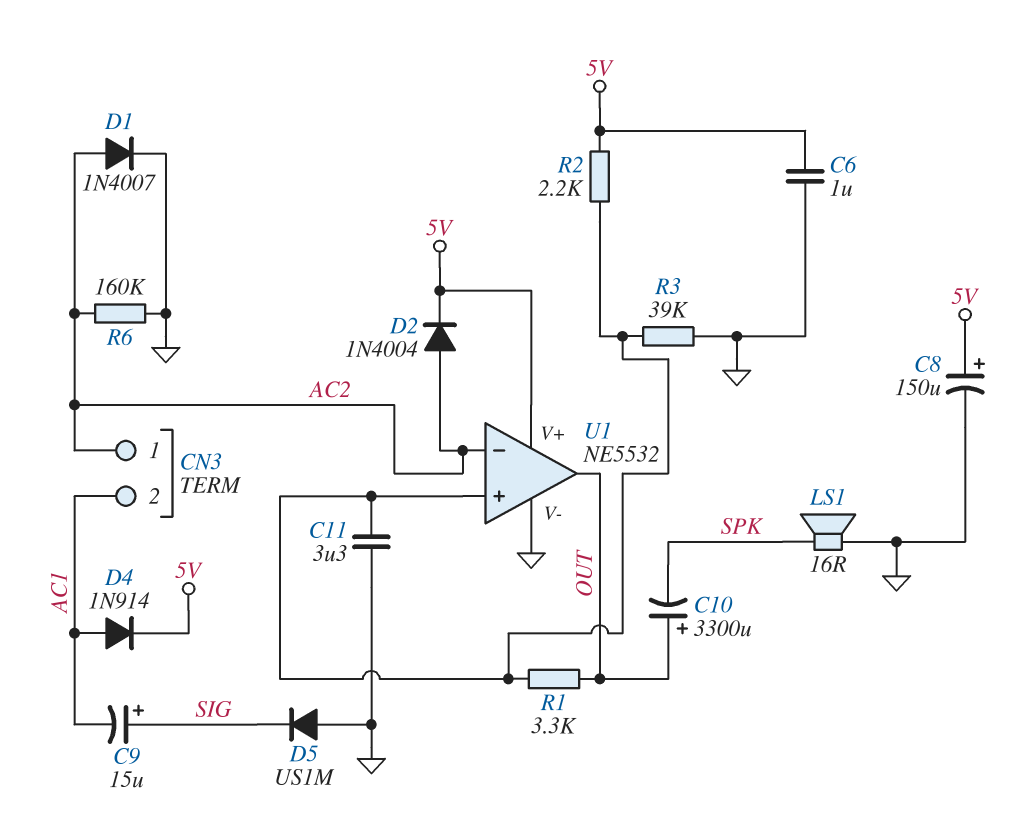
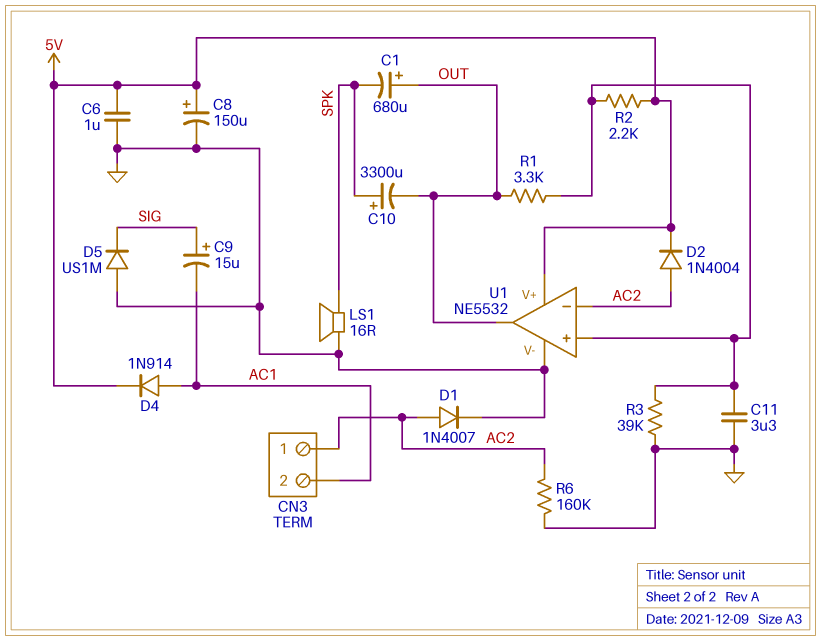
C1: none -> 680uF (plus OUT, minus SPK)
C10: 3300uF (plus OUT, minus SPK) -> 3300uF (plus SPK, minus OUT)

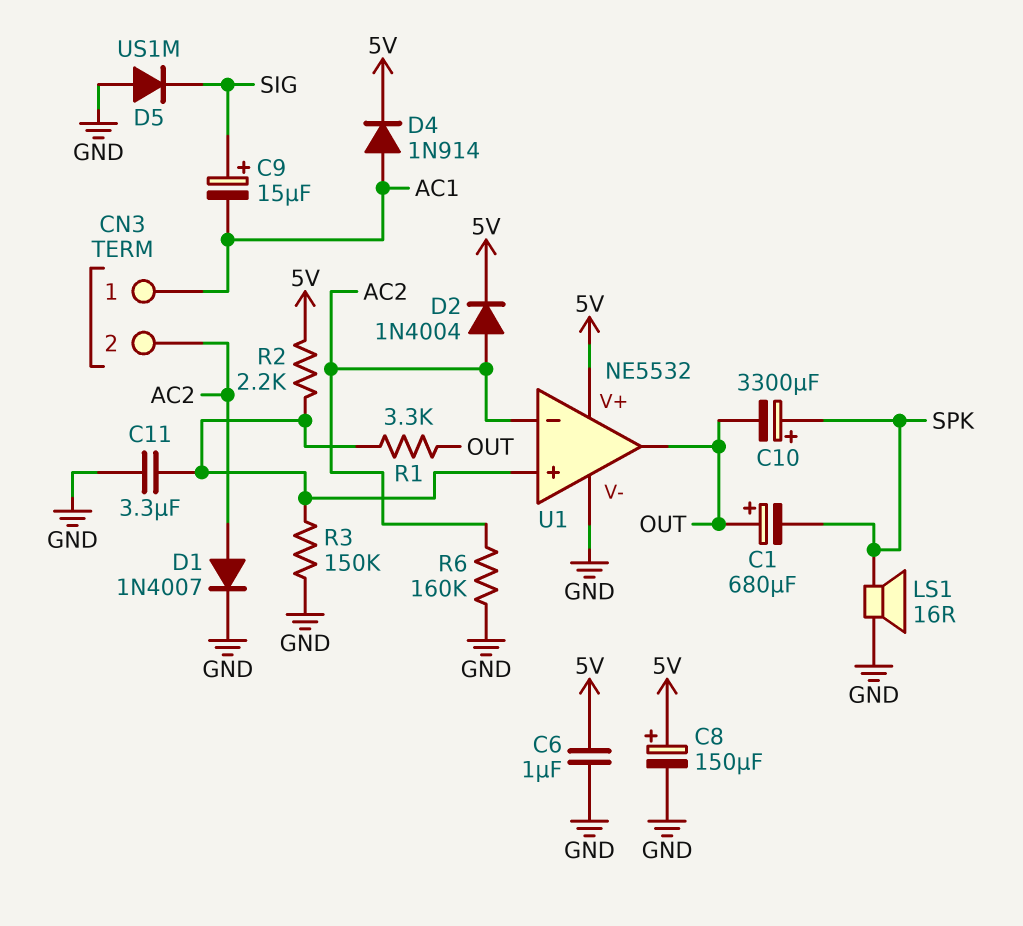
CN3 pin 1: AC2 -> AC1
CN3 pin 2: AC1 -> AC2
R3: 39k (GND, U1/in+) -> 150k (GND, U1/in+)

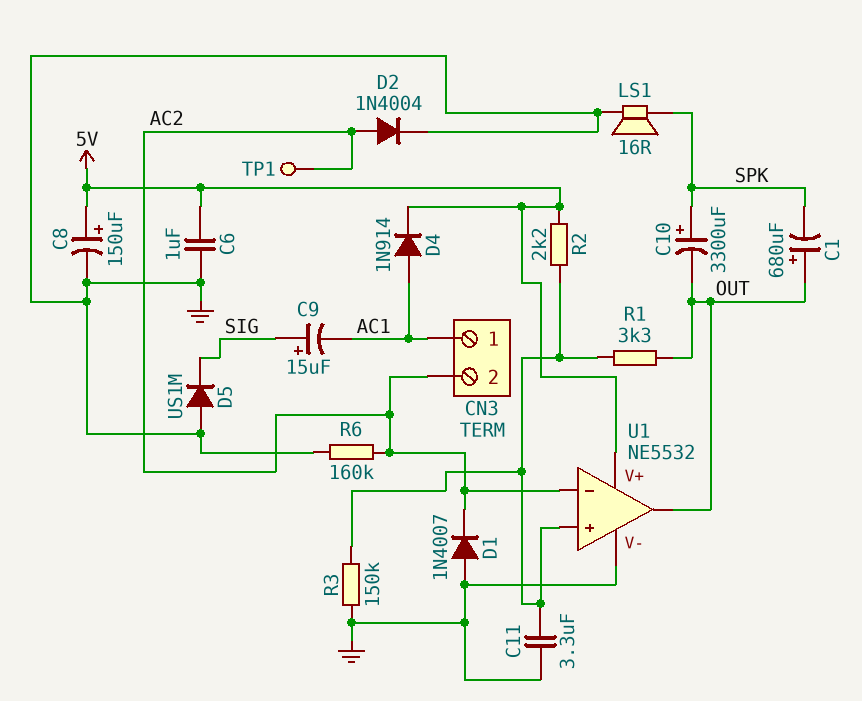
D1: diode 1N4007 (A AC2, K GND) -> diode 1N4007 (A GND, K AC2)
D2: diode 1N4004 (A AC2, K 5V) -> diode 1N4004 (A AC2, K GND)
TP1: none -> test point (AC2)

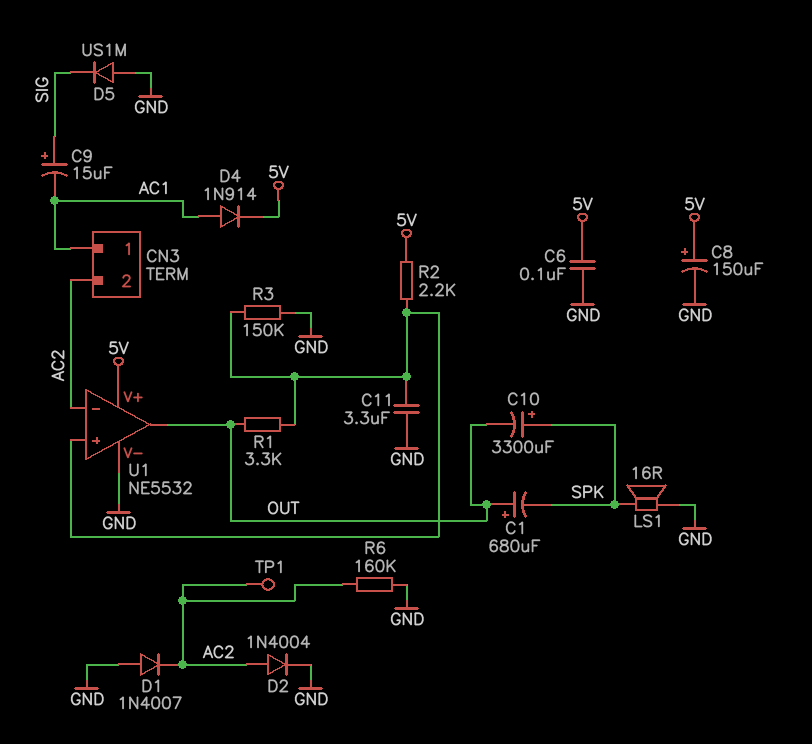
C6: 1uF (5V, GND) -> 100nF (5V, GND)

